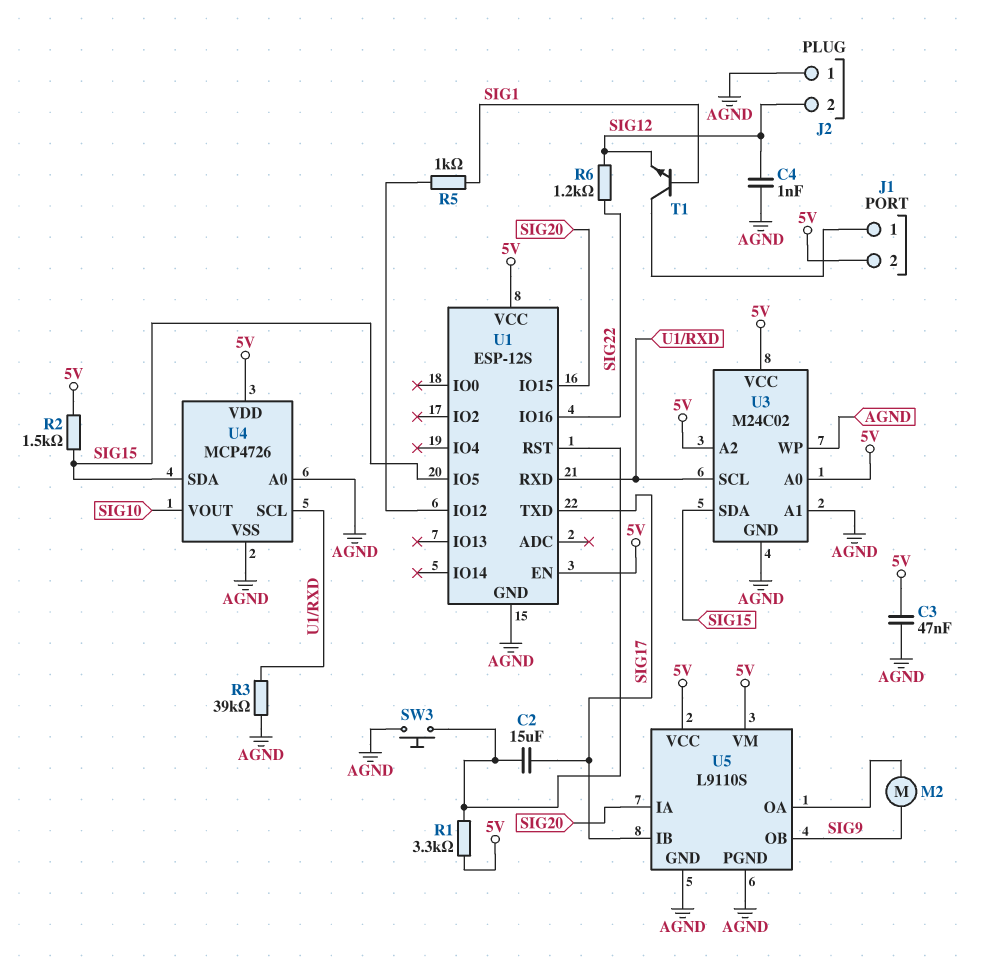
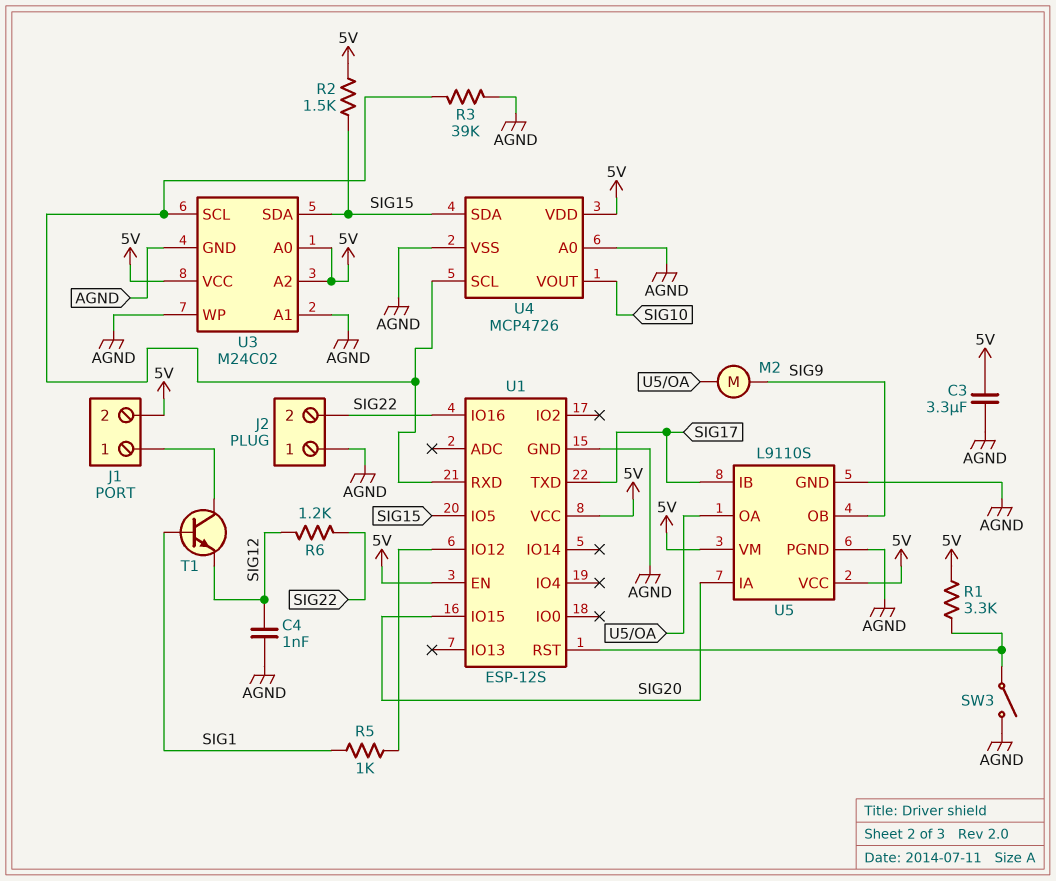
C2: 15uF (SIG17, U1/RST) -> none
C3: 47nF (5V, AGND) -> 3.3uF (5V, AGND)
J2 pin 2: SIG12 -> SIG22
SW3: button (AGND, U1/RST) -> switch (AGND, U1/RST)

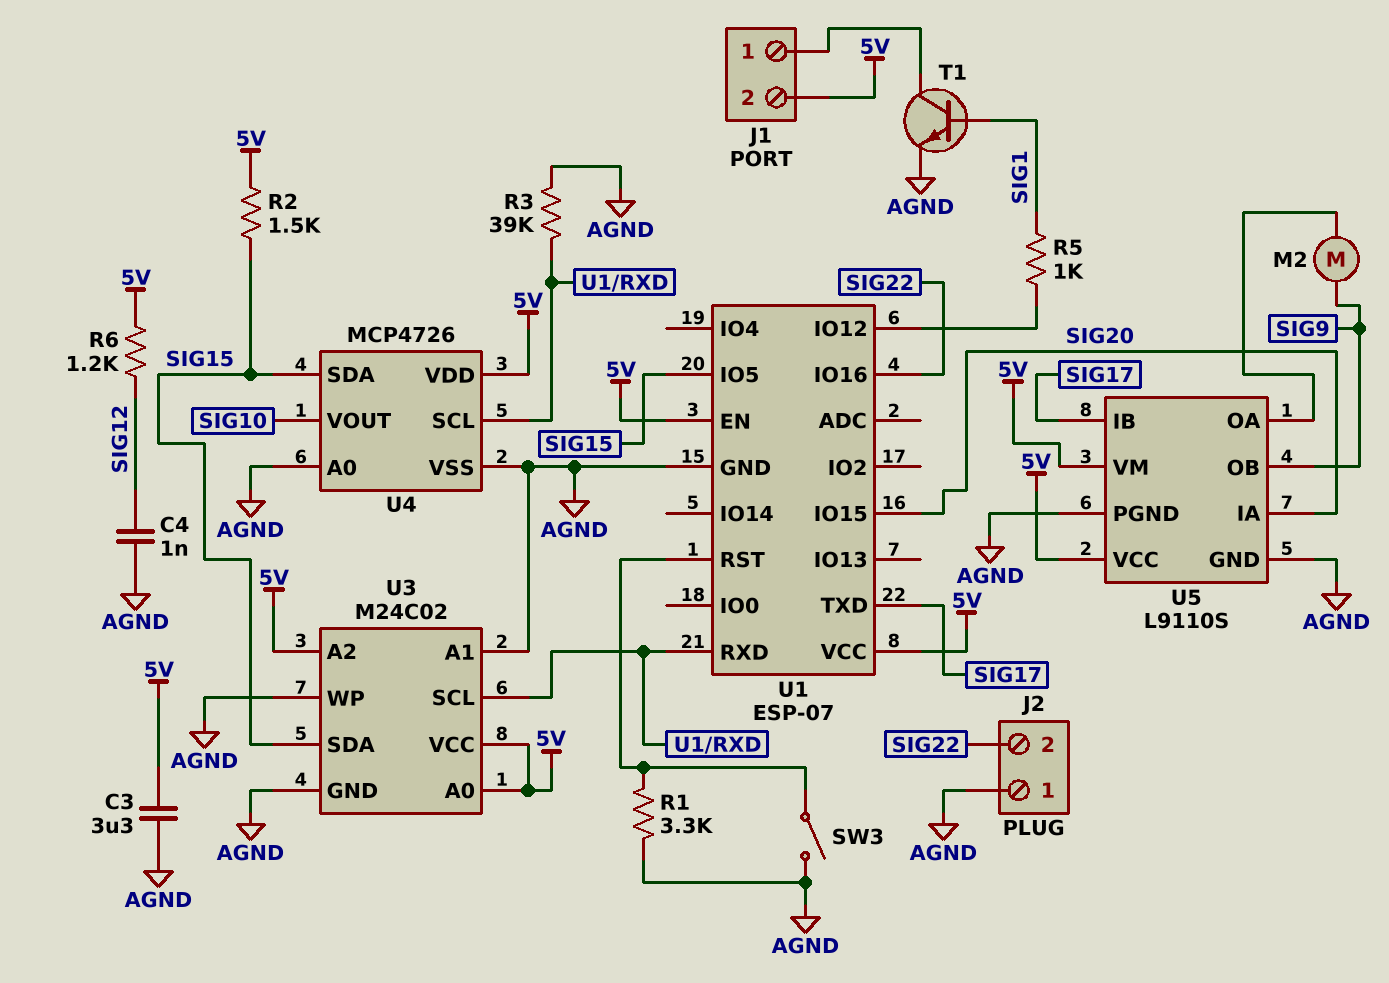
R1: 3.3k (5V, U1/RST) -> 3.3k (AGND, U1/RST)
R6: 1.2k (SIG12, SIG22) -> 1.2k (5V, SIG12)
T1: NPN (B SIG1, C J1/1, E SIG12) -> NPN (B SIG1, C J1/1, E AGND)
U1: ESP-12S -> ESP-07

